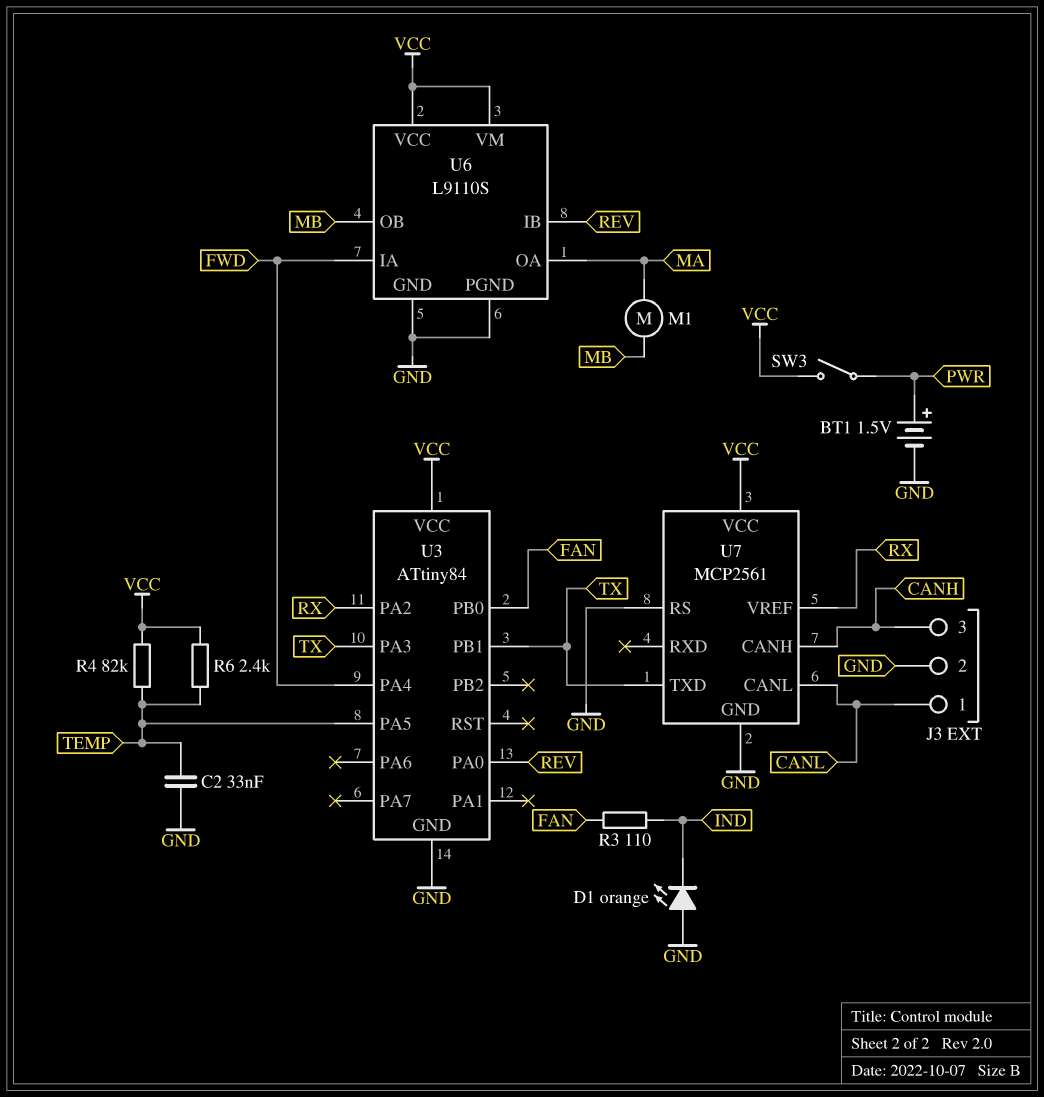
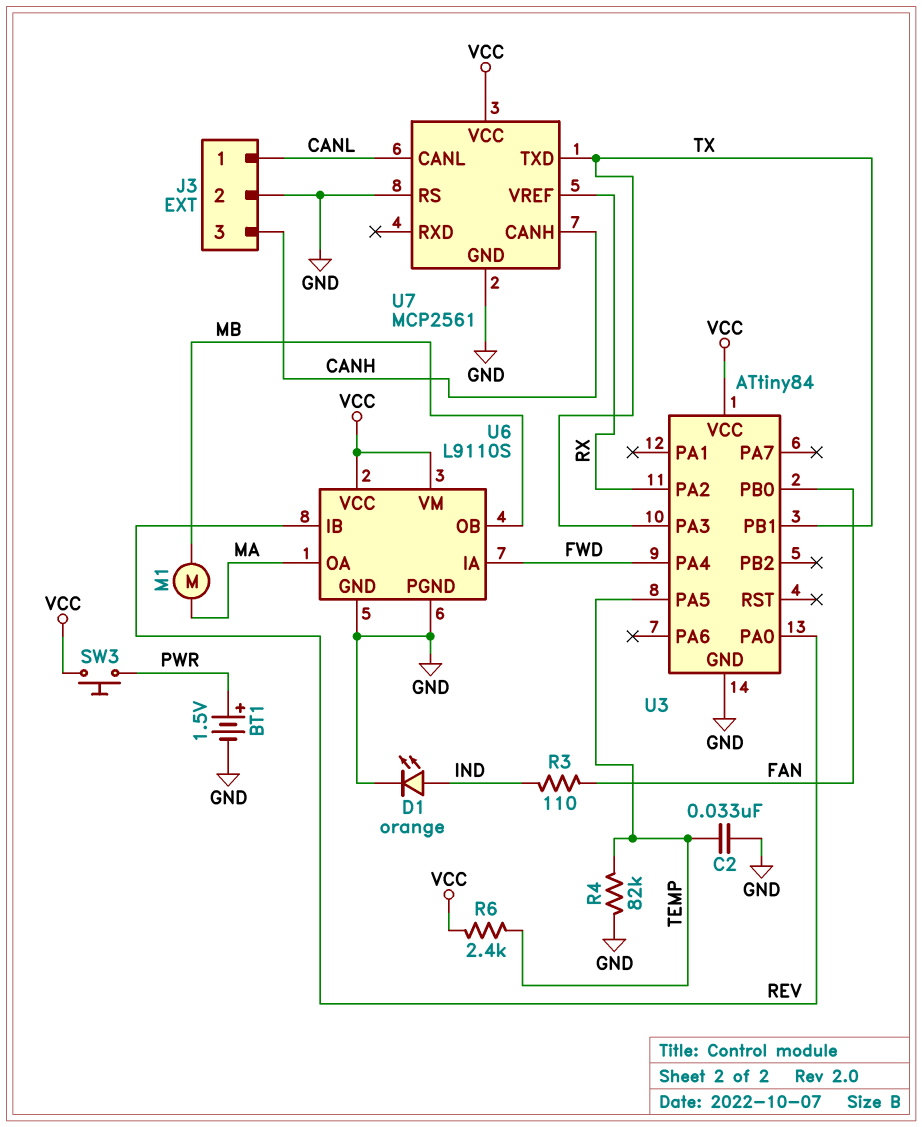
D1: LED orange (A GND, K IND) -> LED orange (A IND, K GND)
R4: 82k (TEMP, VCC) -> 82k (GND, TEMP)
SW3: switch (PWR, VCC) -> button (PWR, VCC)

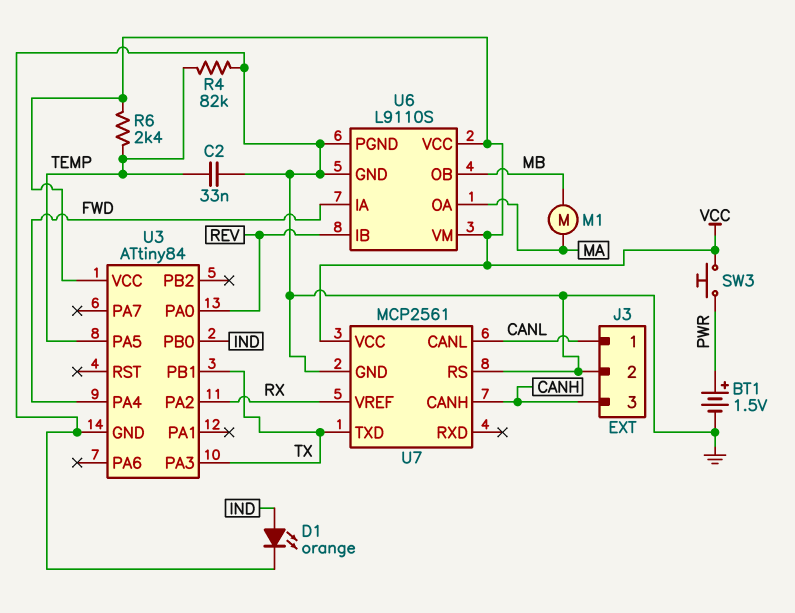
R3: 110 (FAN, IND) -> none
U3 pin PB0: FAN -> IND

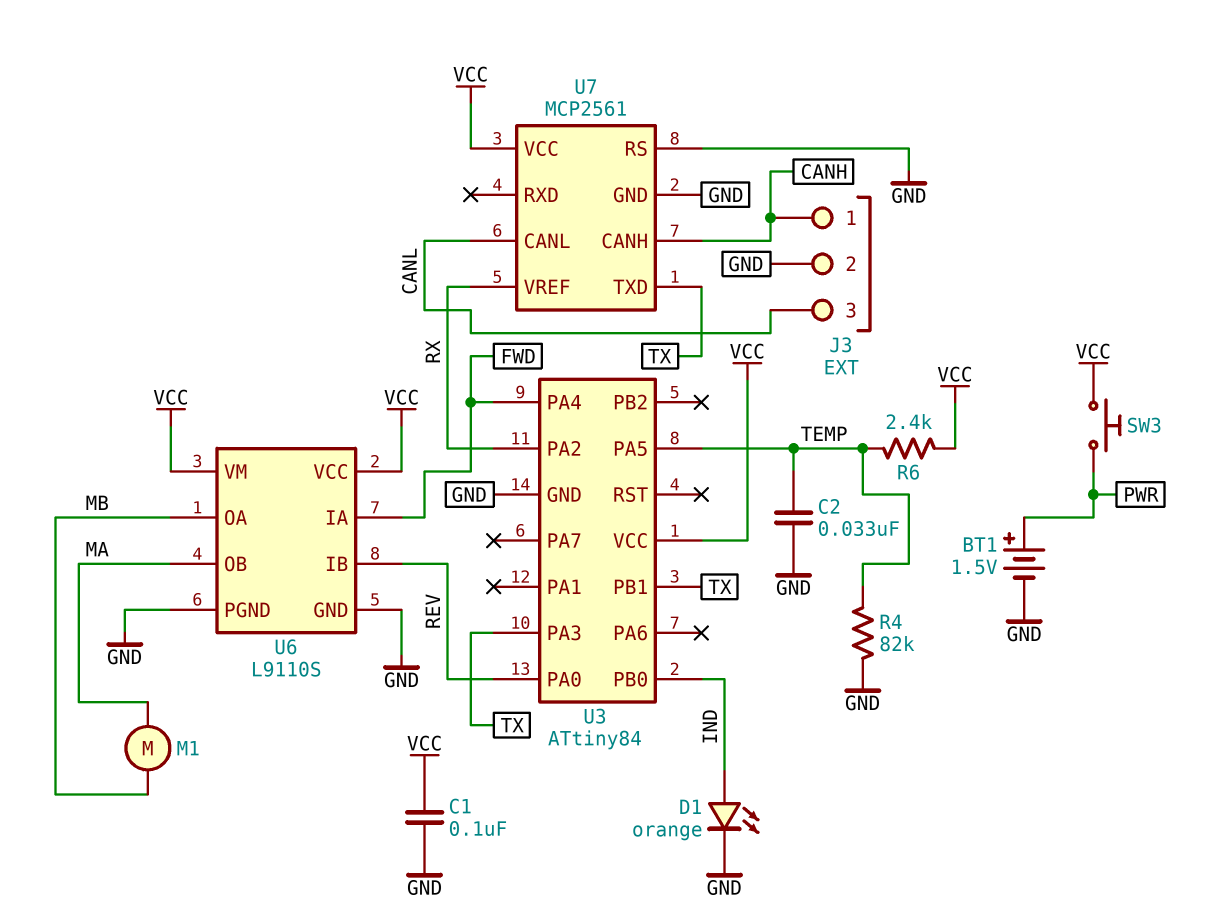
C1: none -> 100nF (GND, VCC)
J3 pin 1: CANL -> CANH
J3 pin 3: CANH -> CANL
U6 pin OA: MA -> MB
U6 pin OB: MB -> MA

